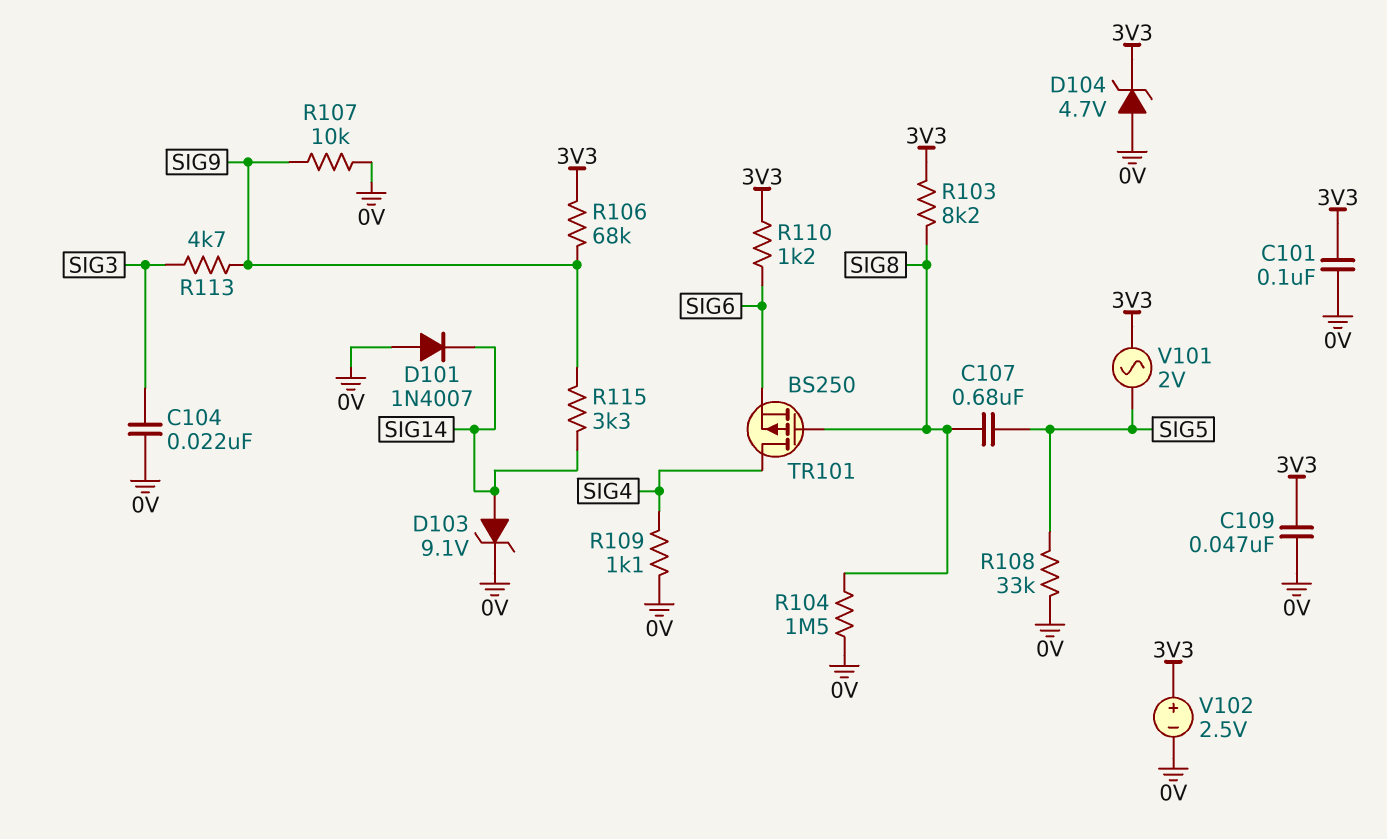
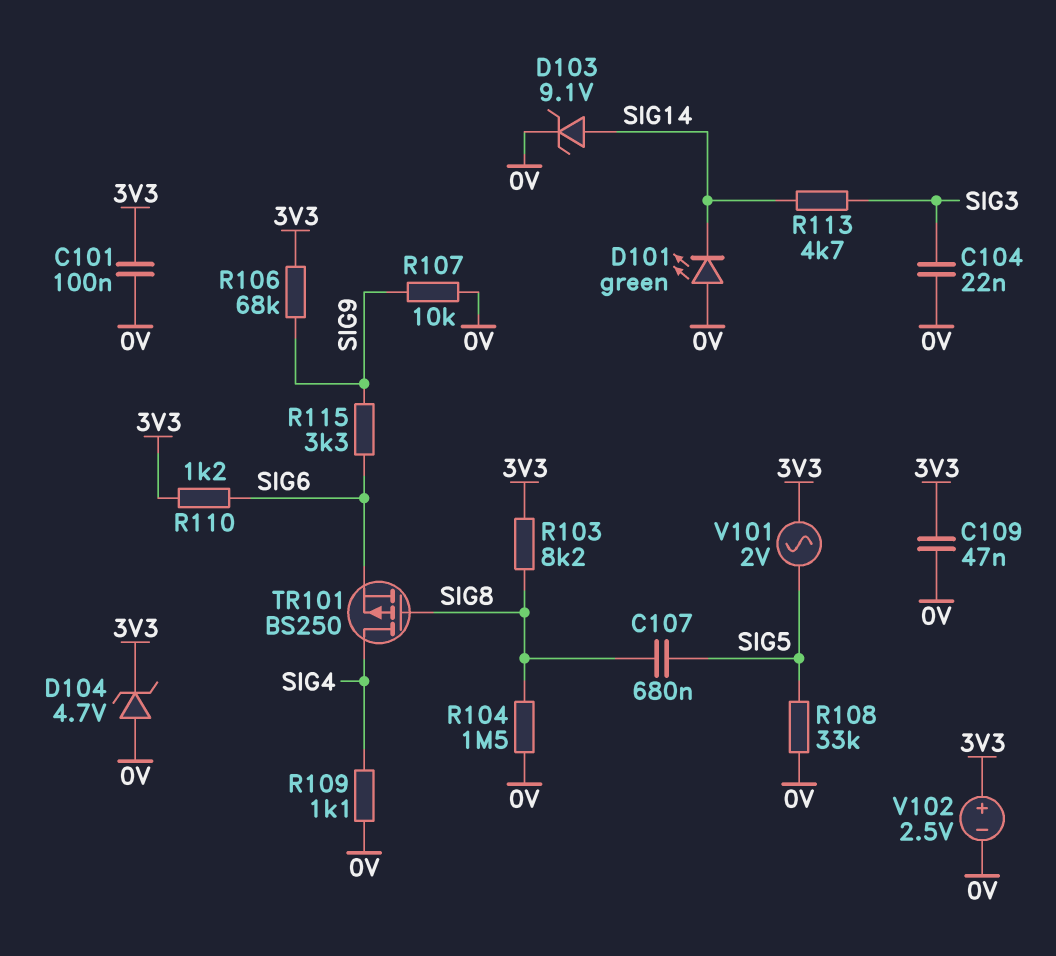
D101: diode 1N4007 (A 0V, K SIG14) -> LED green (A 0V, K SIG14)
R113: 4.7k (SIG3, SIG9) -> 4.7k (SIG3, SIG14)
R115: 3.3k (SIG9, SIG14) -> 3.3k (SIG6, SIG9)

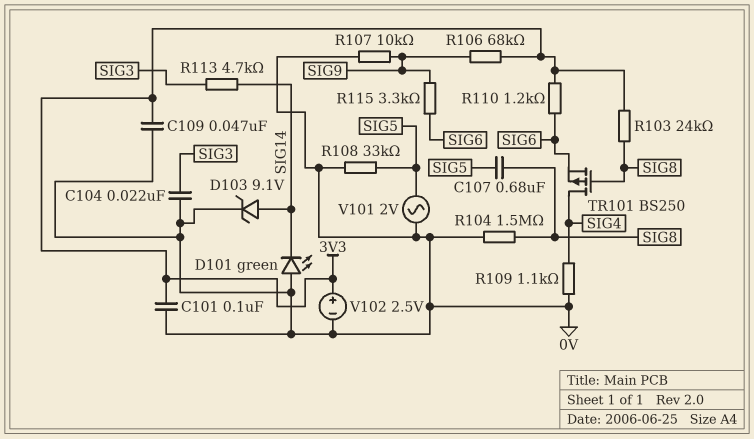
D104: zener 4.7V (A 0V, K 3V3) -> none
R103: 8.2k (3V3, SIG8) -> 24k (3V3, SIG8)
V101: AC 2V (3V3, SIG5) -> AC 2V (0V, SIG5)

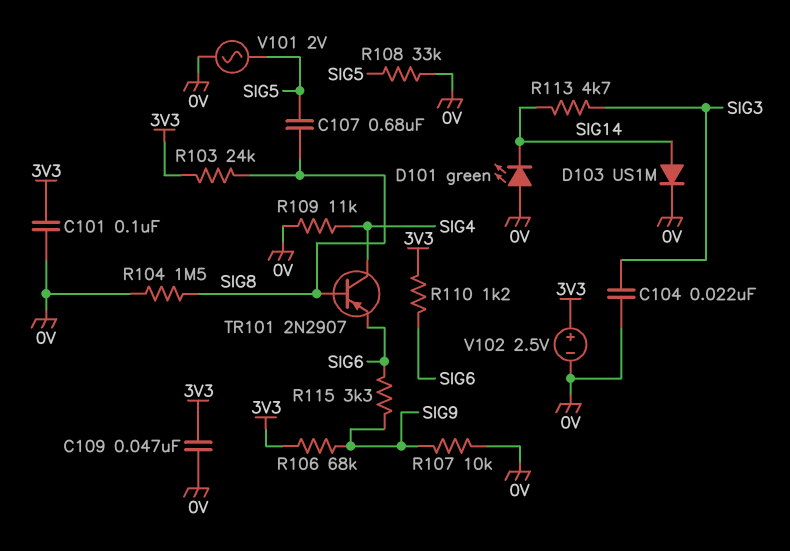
D103: zener 9.1V (A SIG14, K 0V) -> diode US1M (A SIG14, K 0V)
R109: 1.1k (0V, SIG4) -> 11k (0V, SIG4)
TR101: PMOS BS250 (G SIG8, D SIG4, S SIG6) -> PNP 2N2907 (B SIG8, C SIG4, E SIG6)

